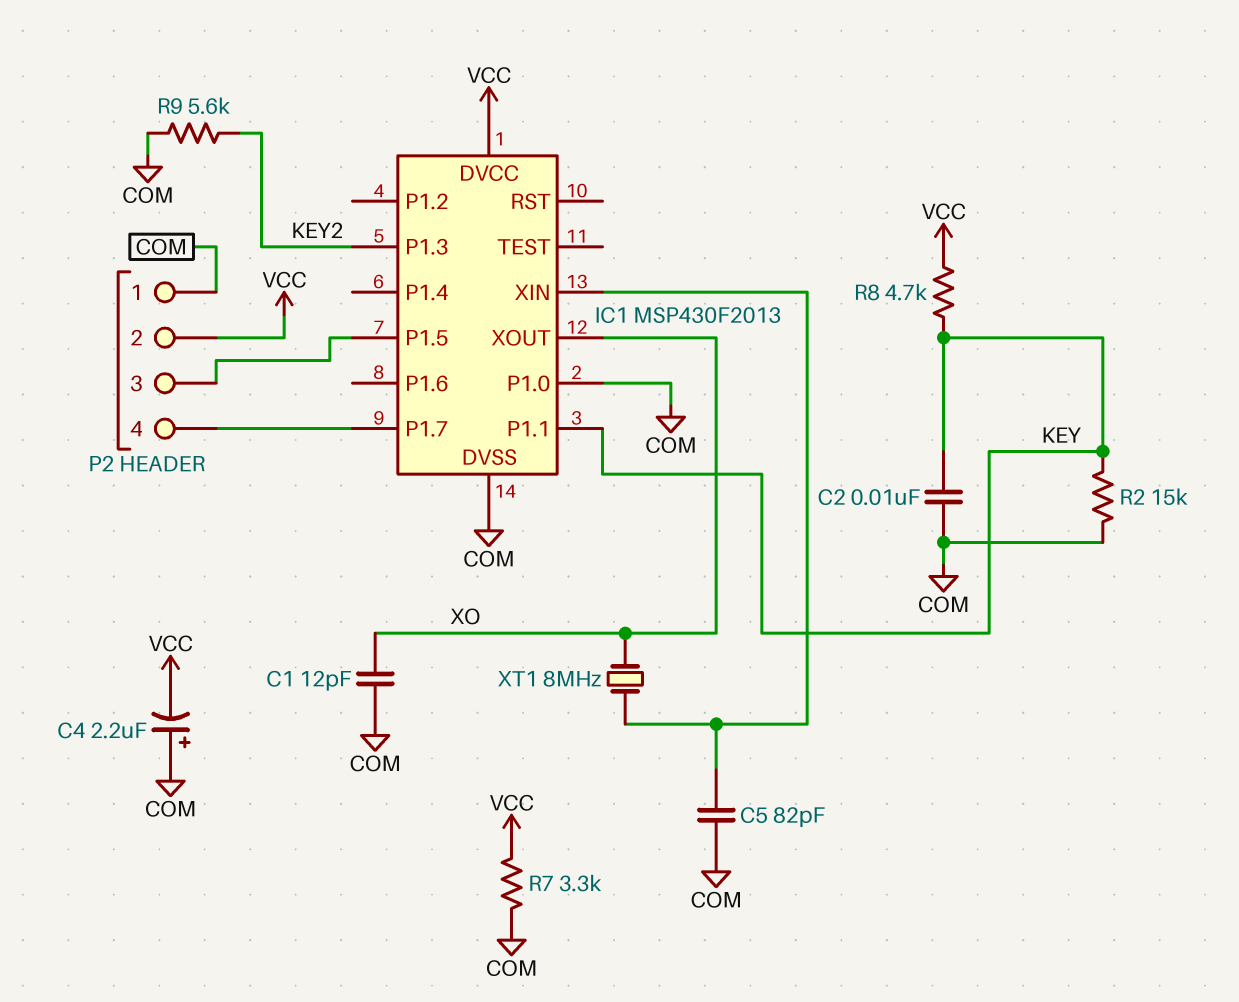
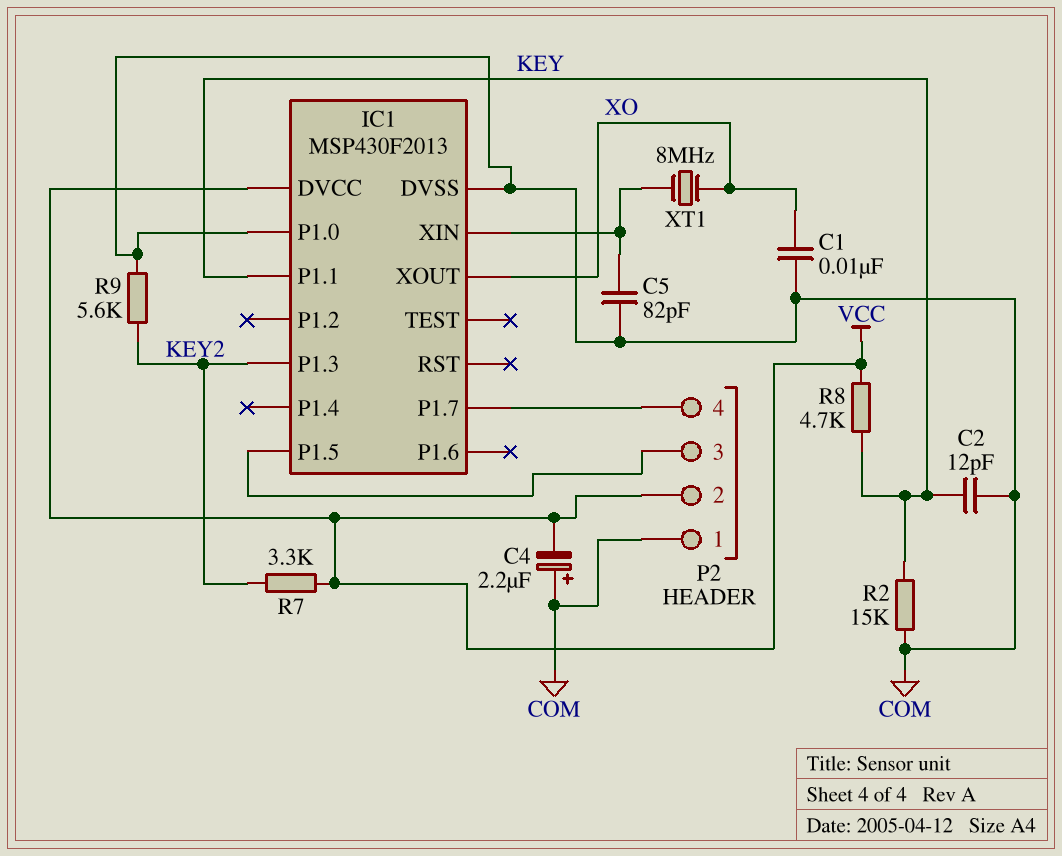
C1: 12pF (COM, XO) -> 10nF (COM, XO)
C2: 10nF (COM, KEY) -> 12pF (COM, KEY)
R7: 3.3k (COM, VCC) -> 3.3k (KEY2, VCC)

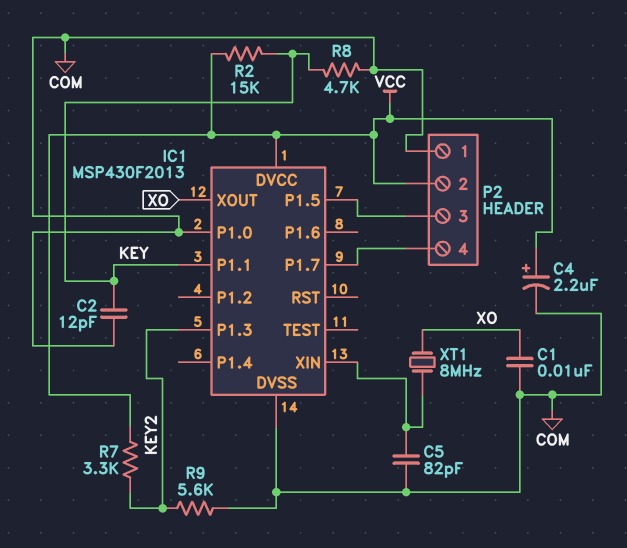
C4: 2.2uF (plus COM, minus VCC) -> 2.2uF (plus VCC, minus COM)
R2: 15k (COM, KEY) -> 15k (KEY, VCC)
R8: 4.7k (KEY, VCC) -> 4.7k (COM, KEY)

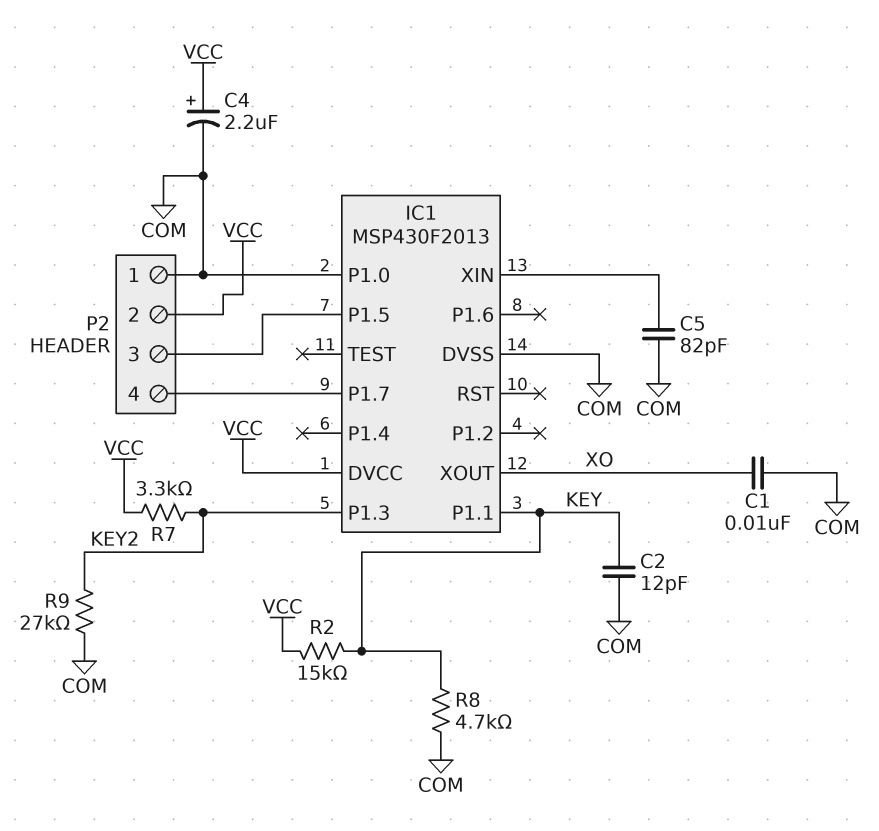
R9: 5.6k (COM, KEY2) -> 27k (COM, KEY2)
XT1: 8MHz (IC1/XIN, XO) -> none

